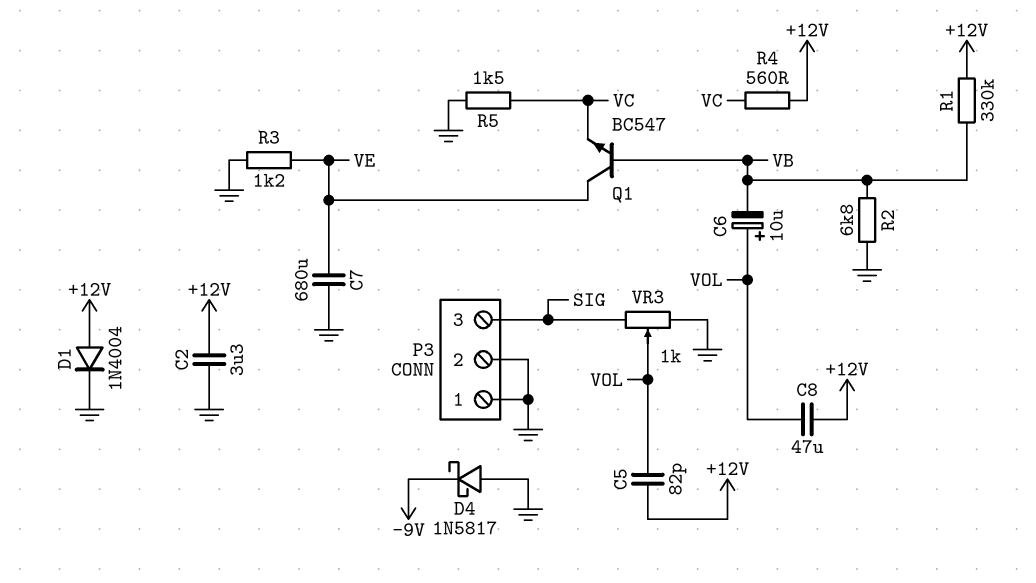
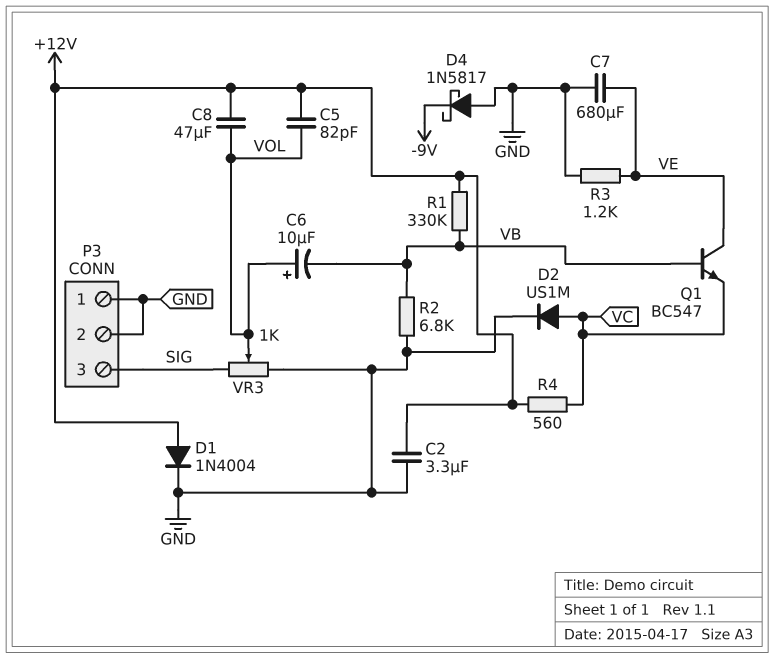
D2: none -> diode US1M (A VC, K GND)
R5: 1.5k (GND, VC) -> none

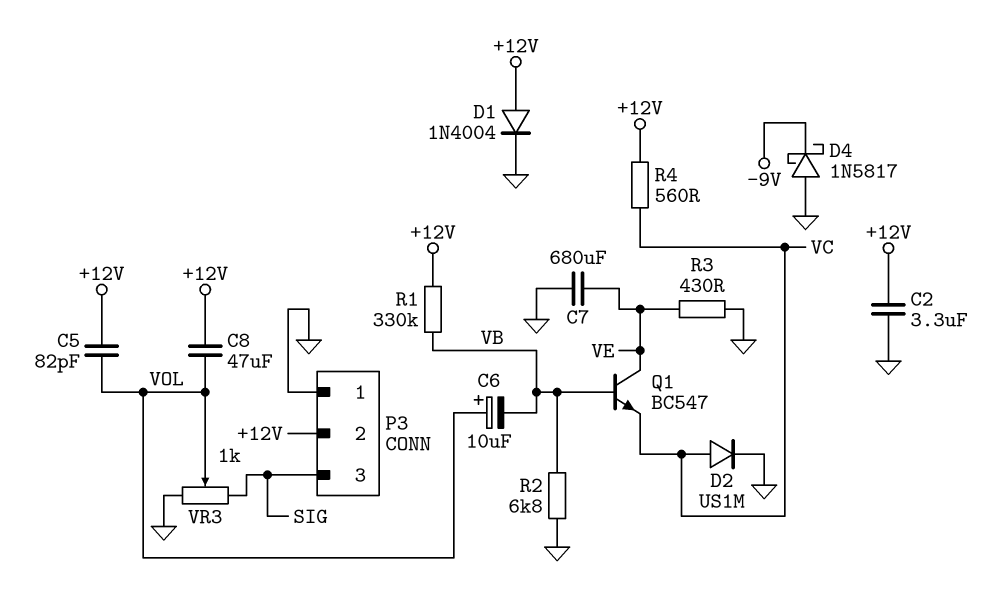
P3 pin 2: GND -> +12V
R3: 1.2k (GND, VE) -> 430 (GND, VE)

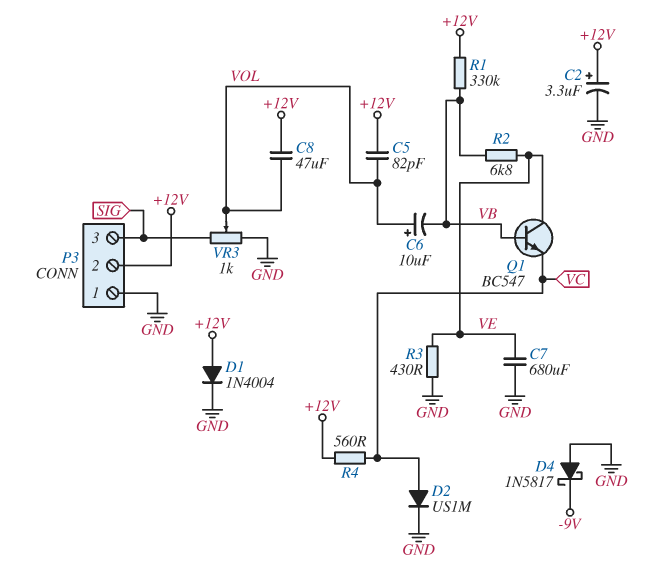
C2: 3.3uF (+12V, GND) -> 3.3uF (plus +12V, minus GND)
R2: 6.8k (GND, VB) -> 6.8k (VB, VE)

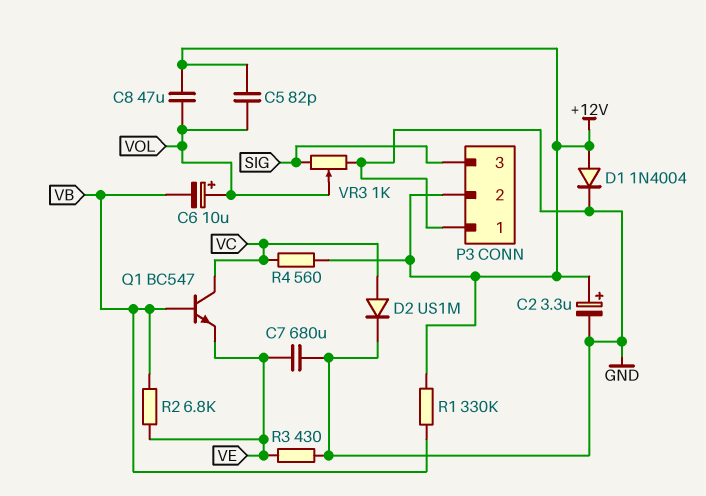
D4: schottky 1N5817 (A GND, K -9V) -> none
Q1: NPN BC547 (B VB, C VE, E VC) -> NPN BC547 (B VB, C VC, E VE)

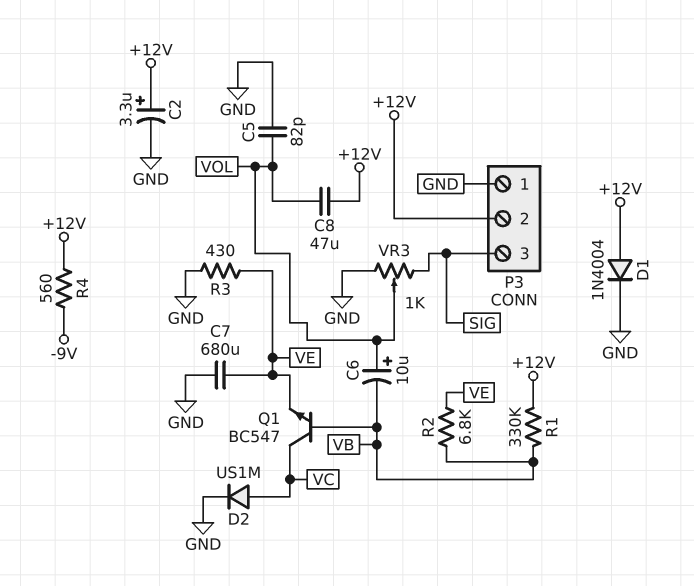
C5: 82pF (+12V, VOL) -> 82pF (GND, VOL)
R4: 560 (+12V, VC) -> 560 (+12V, -9V)

